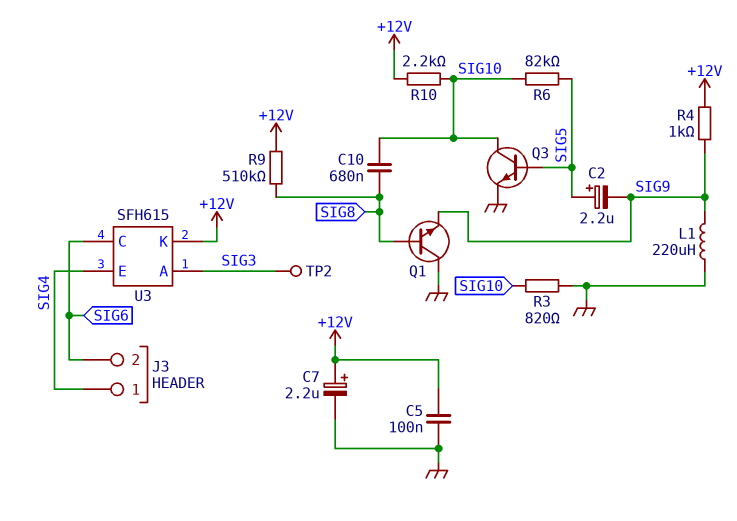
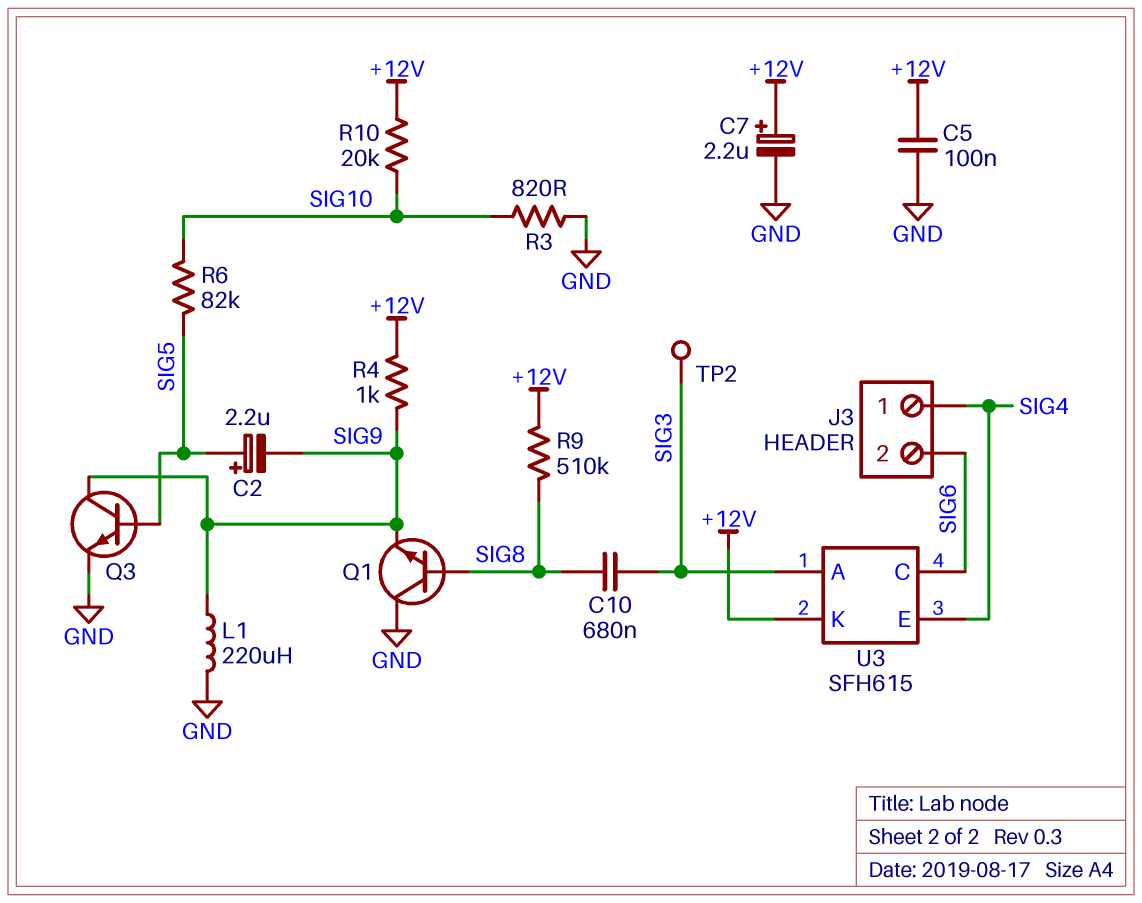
C10: 680nF (SIG8, SIG10) -> 680nF (SIG3, SIG8)
Q3: NPN (B SIG5, C SIG10, E GND) -> NPN (B SIG5, C SIG9, E GND)
R10: 2.2k (+12V, SIG10) -> 20k (+12V, SIG10)

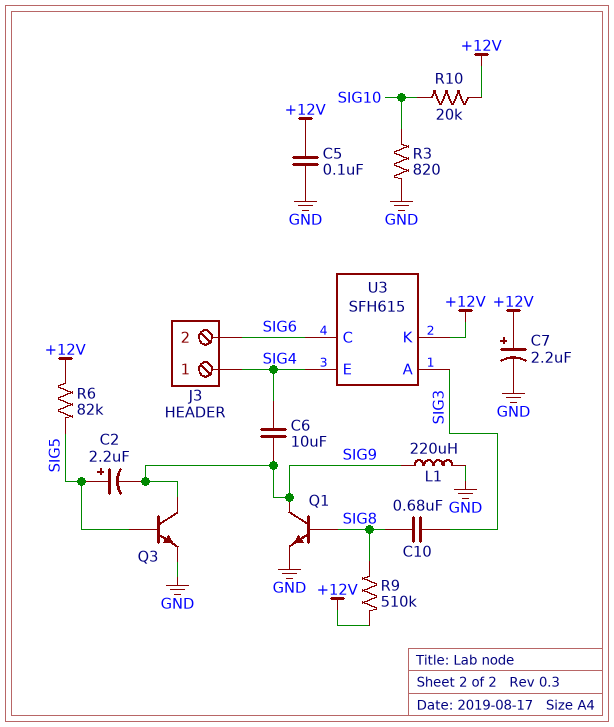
C6: none -> 10uF (SIG4, SIG9)
Q1: NPN (B SIG8, C GND, E SIG9) -> NPN (B SIG8, C SIG9, E GND)
R4: 1k (+12V, SIG9) -> none
R6: 82k (SIG5, SIG10) -> 82k (+12V, SIG5)
TP2: test point (SIG3) -> none

